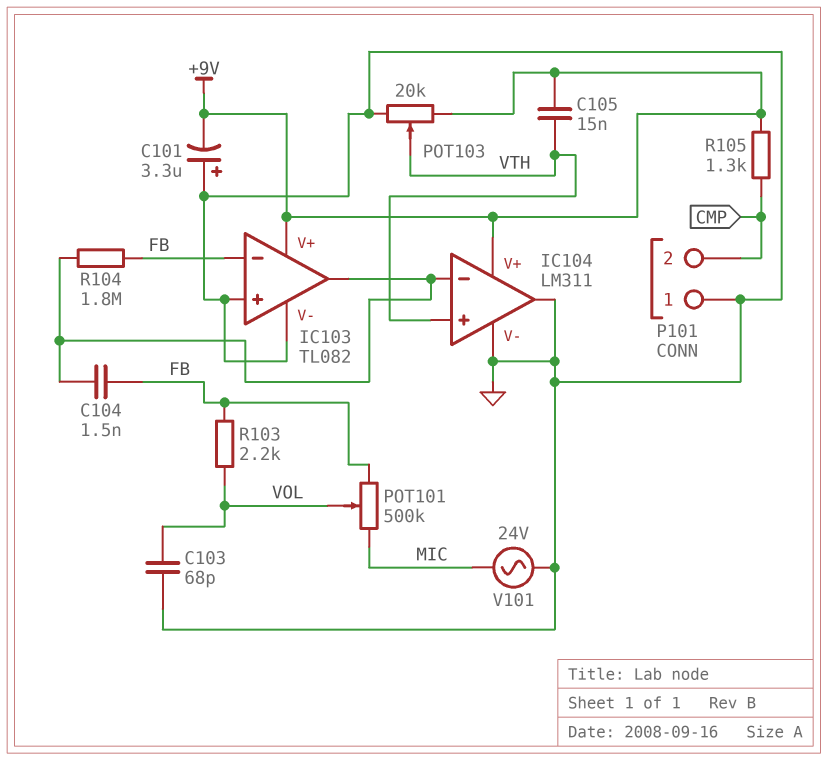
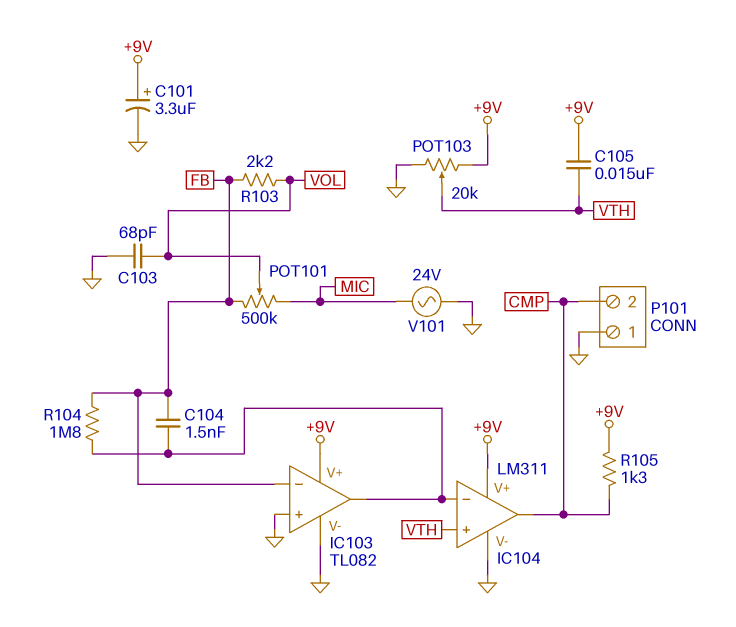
C101: 3.3uF (plus GND, minus +9V) -> 3.3uF (plus +9V, minus GND)
IC104 pin out: GND -> CMP

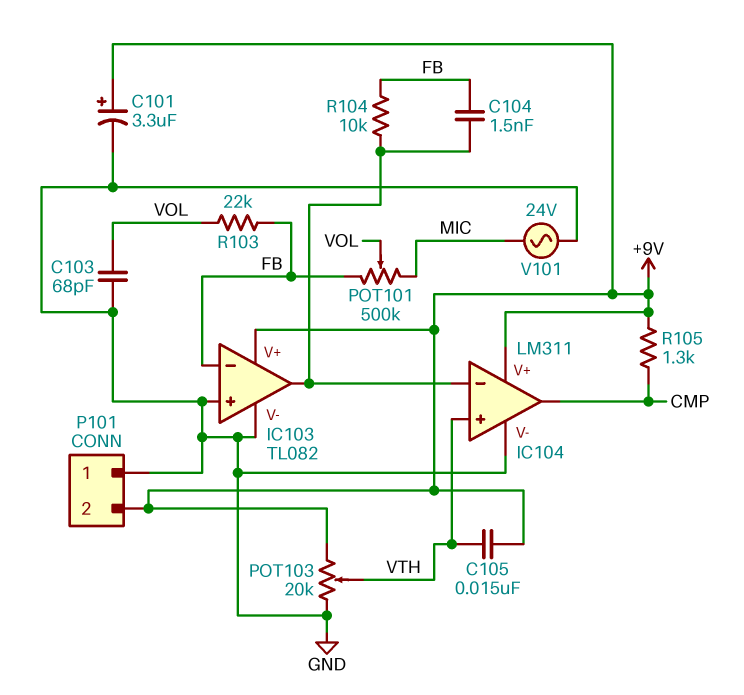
P101 pin 2: CMP -> +9V
R103: 2.2k (FB, VOL) -> 22k (FB, VOL)
R104: 1.8M (FB, IC103/out) -> 10k (FB, IC103/out)

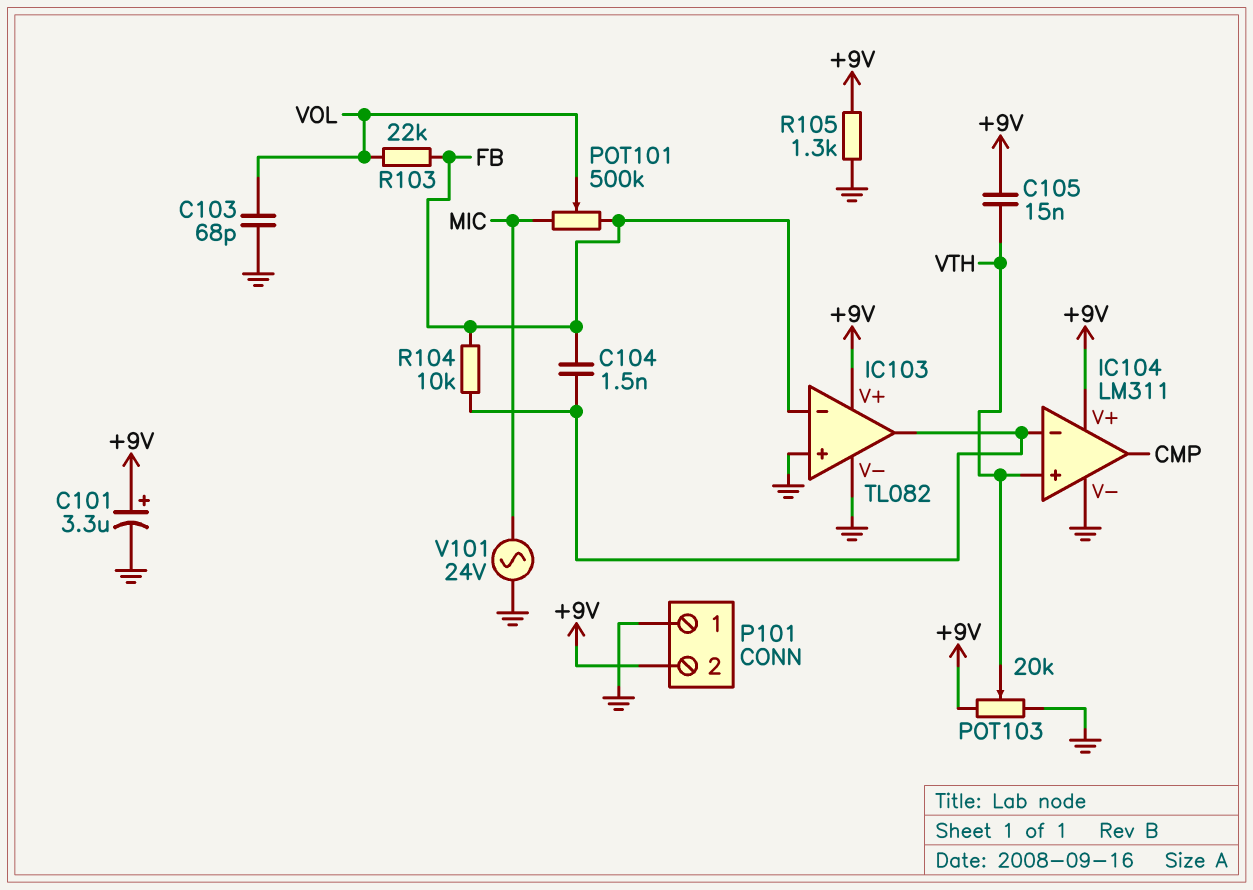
R105: 1.3k (+9V, CMP) -> 1.3k (+9V, GND)

